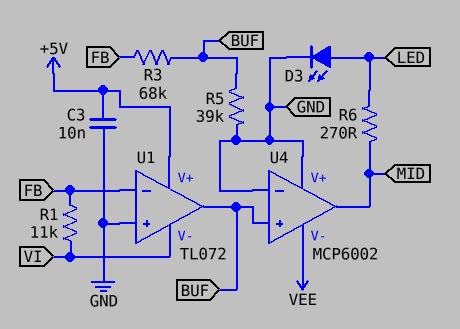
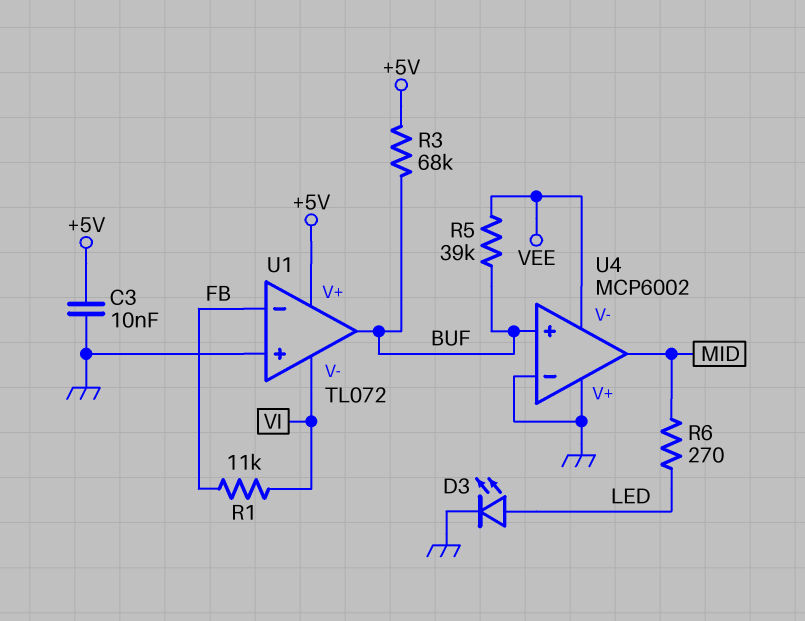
R3: 68k (BUF, FB) -> 68k (+5V, BUF)
R5: 39k (BUF, GND) -> 39k (BUF, VEE)

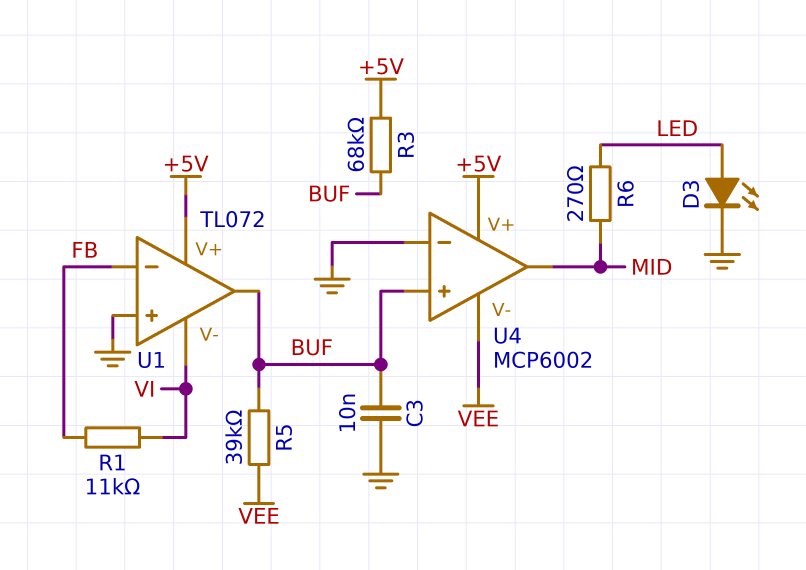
C3: 10nF (+5V, GND) -> 10nF (BUF, GND)
U4 pin V+: GND -> +5V

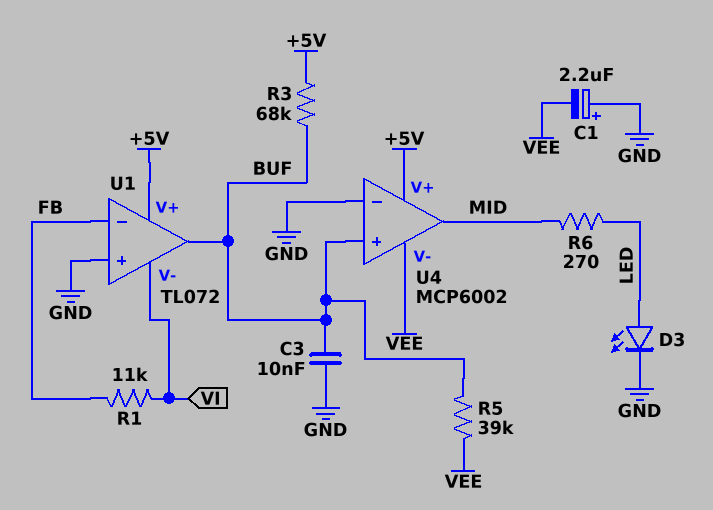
C1: none -> 2.2uF (plus GND, minus VEE)

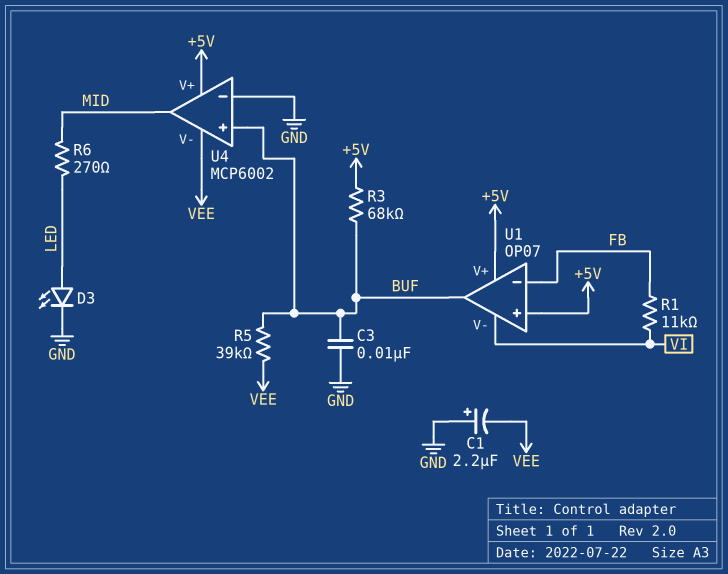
U1: TL072 -> OP07
U1 pin in+: GND -> +5V

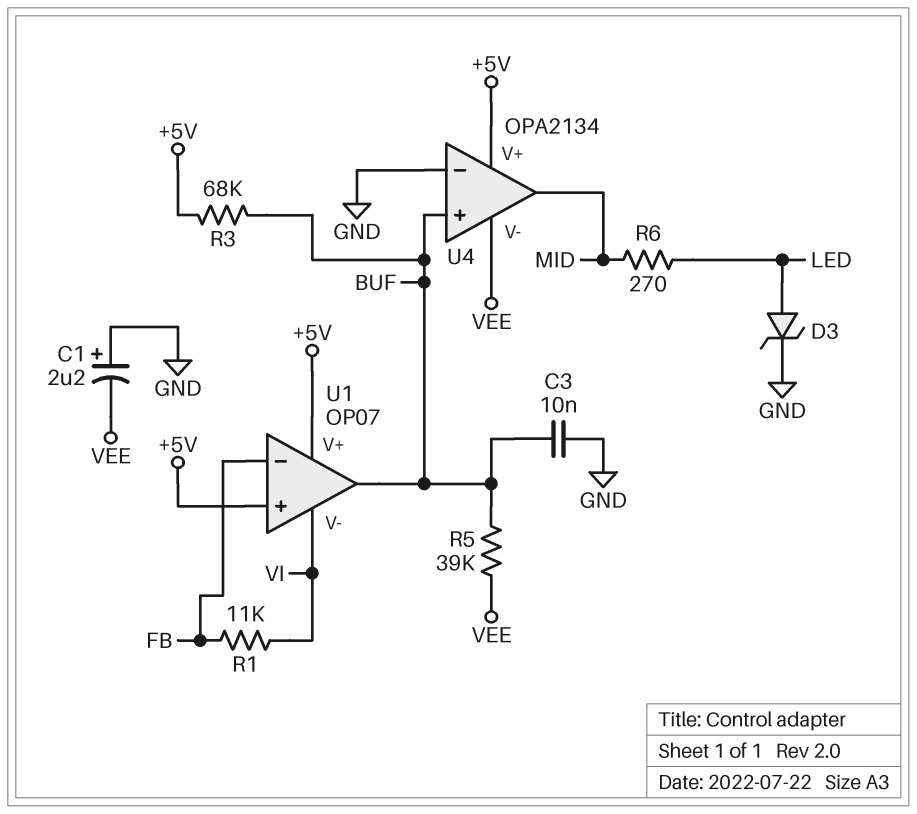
D3: LED (A LED, K GND) -> zener (A LED, K GND)
U4: MCP6002 -> OPA2134

